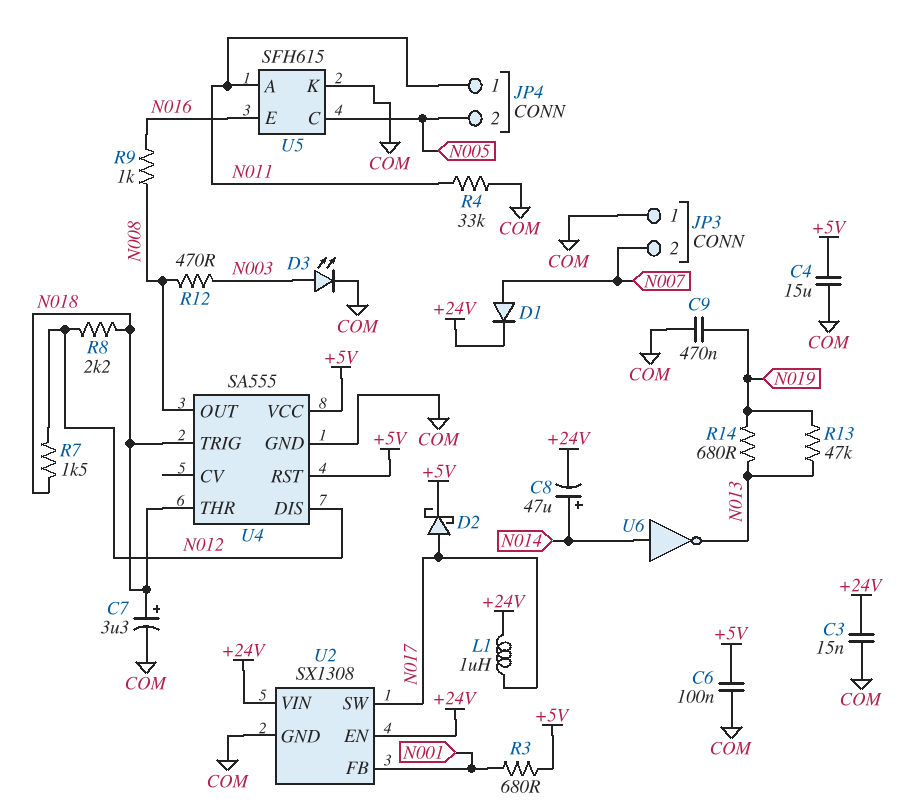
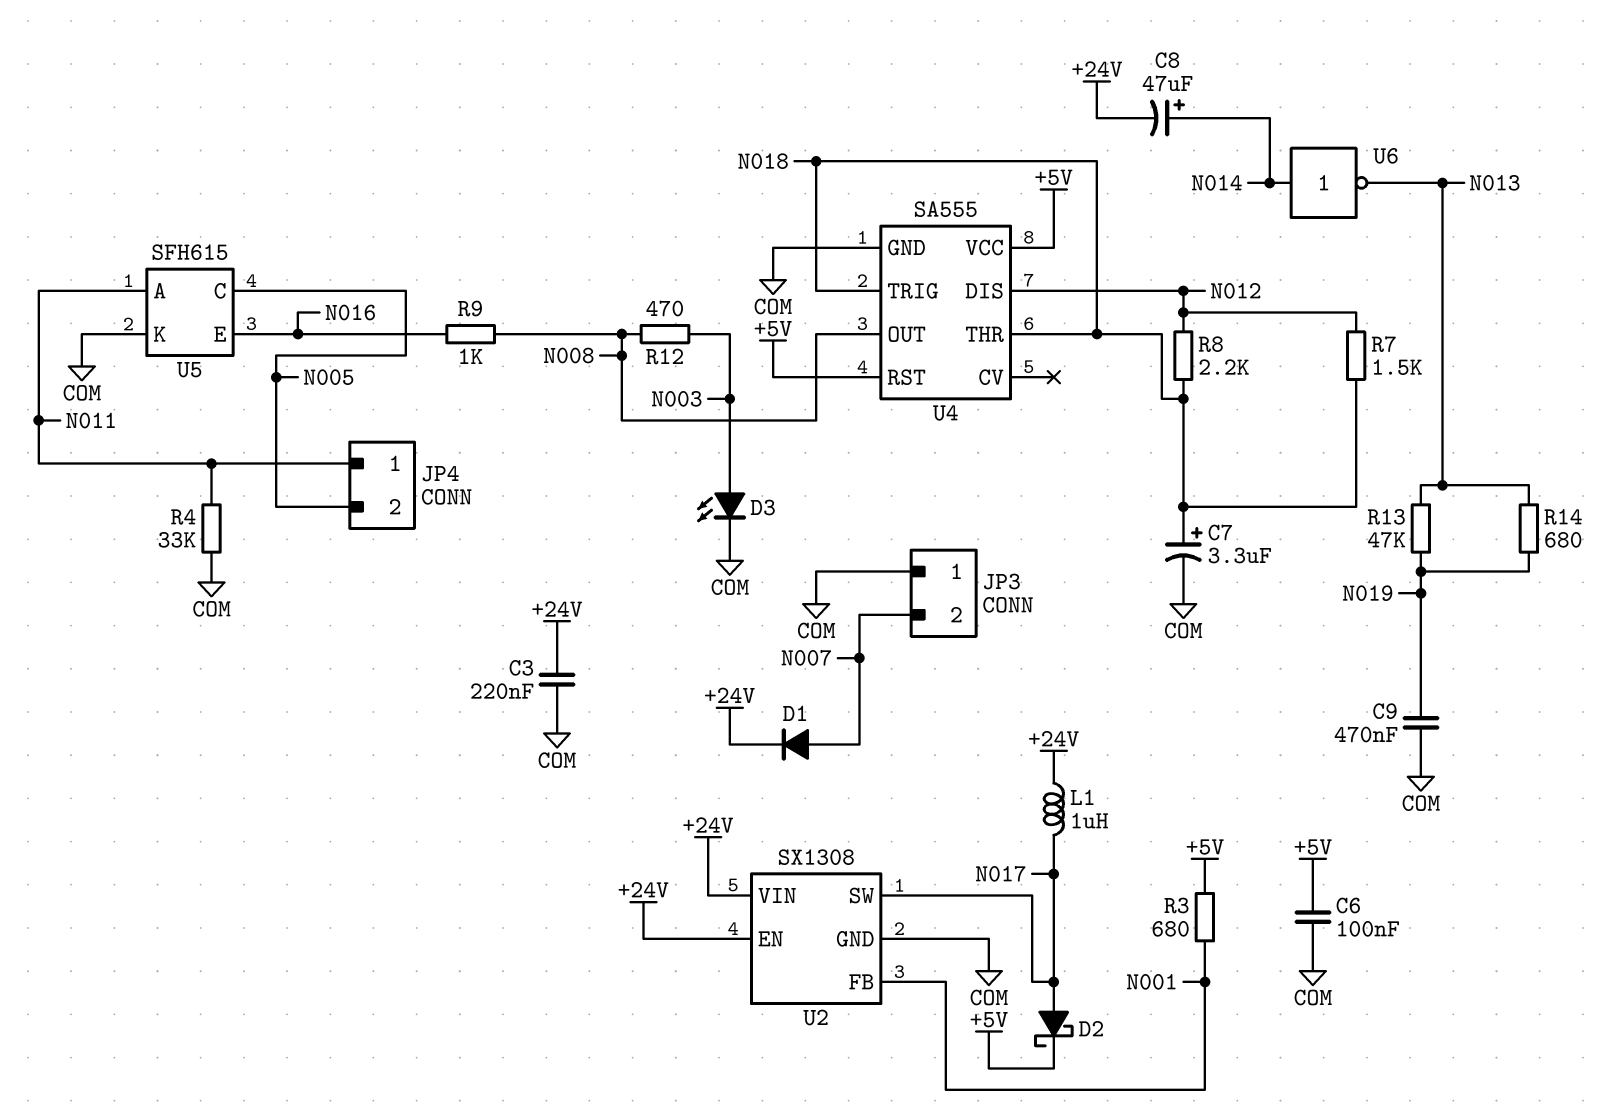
C3: 15nF (+24V, COM) -> 220nF (+24V, COM)
C4: 15uF (+5V, COM) -> none

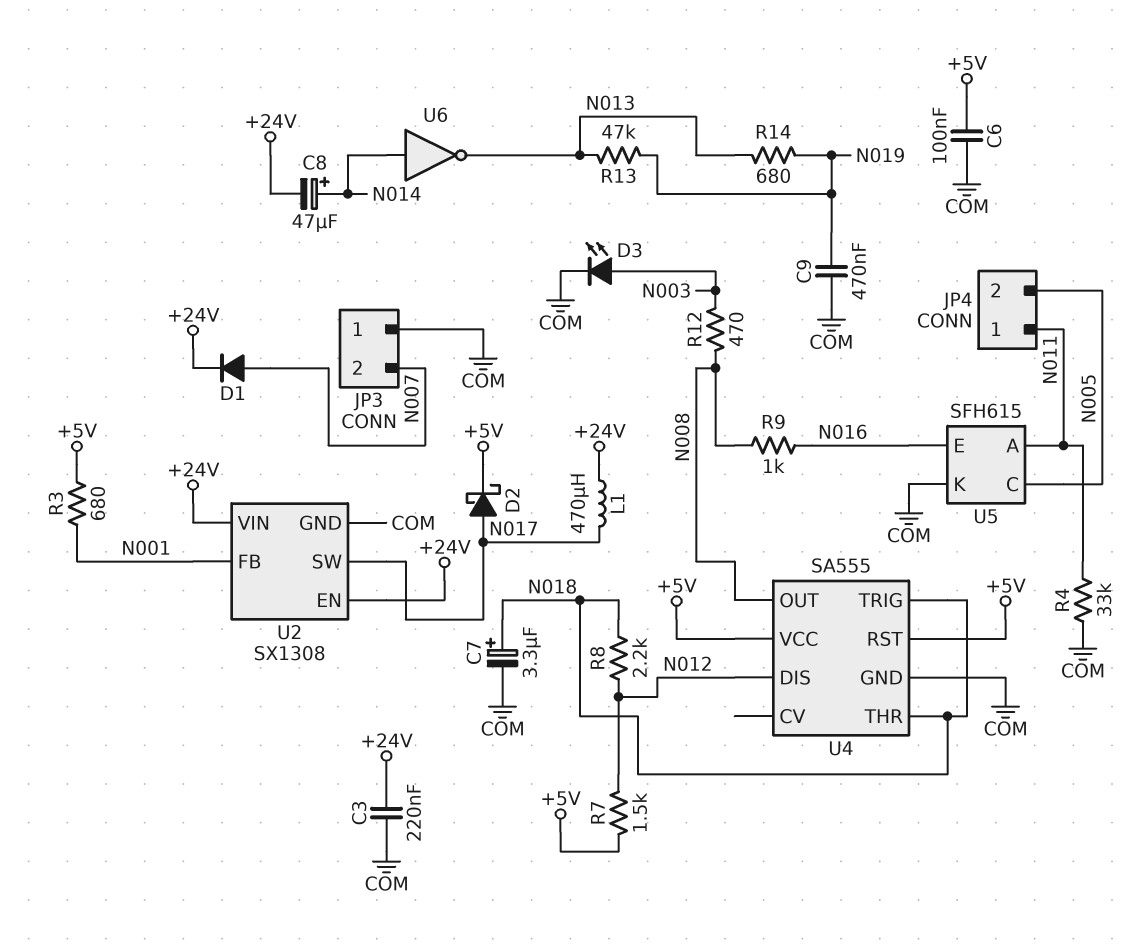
L1: 1uH (+24V, N017) -> 470uH (+24V, N017)
R7: 1.5k (N012, N018) -> 1.5k (+5V, N012)

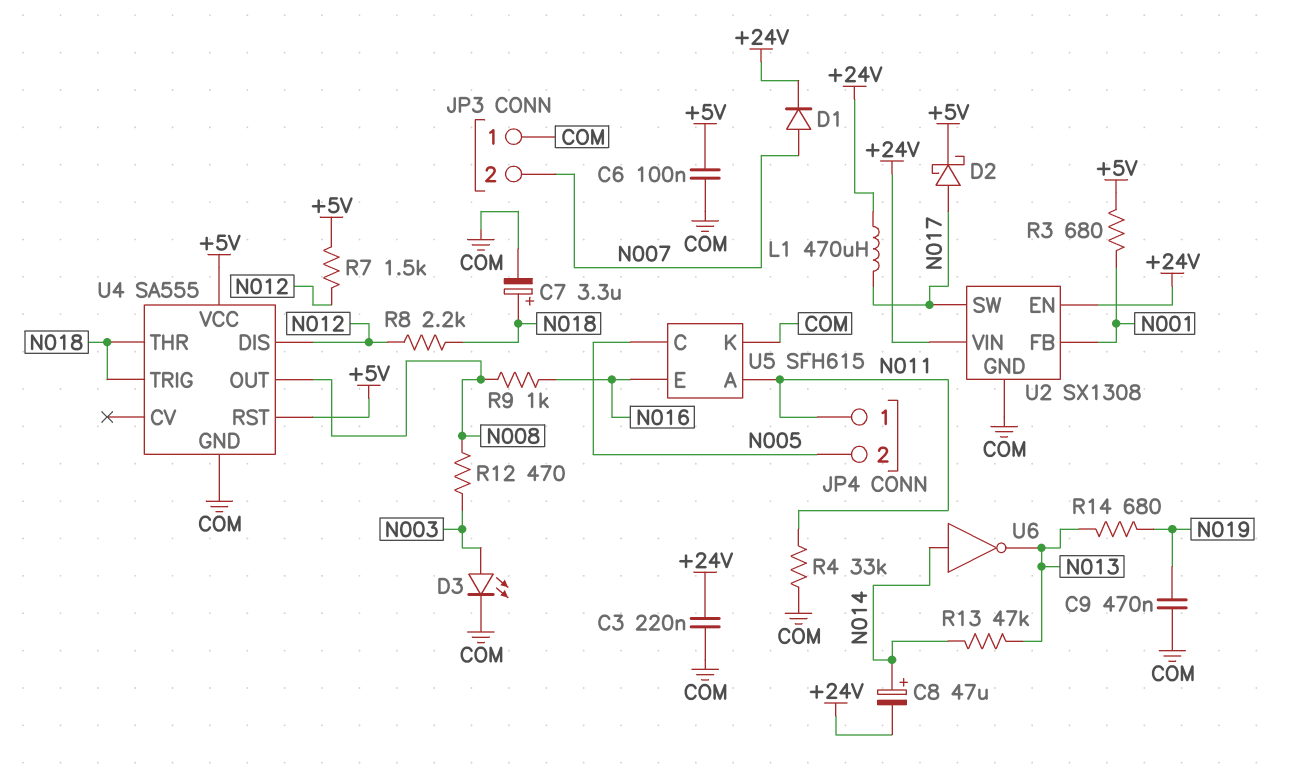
R13: 47k (N013, N019) -> 47k (N013, N014)

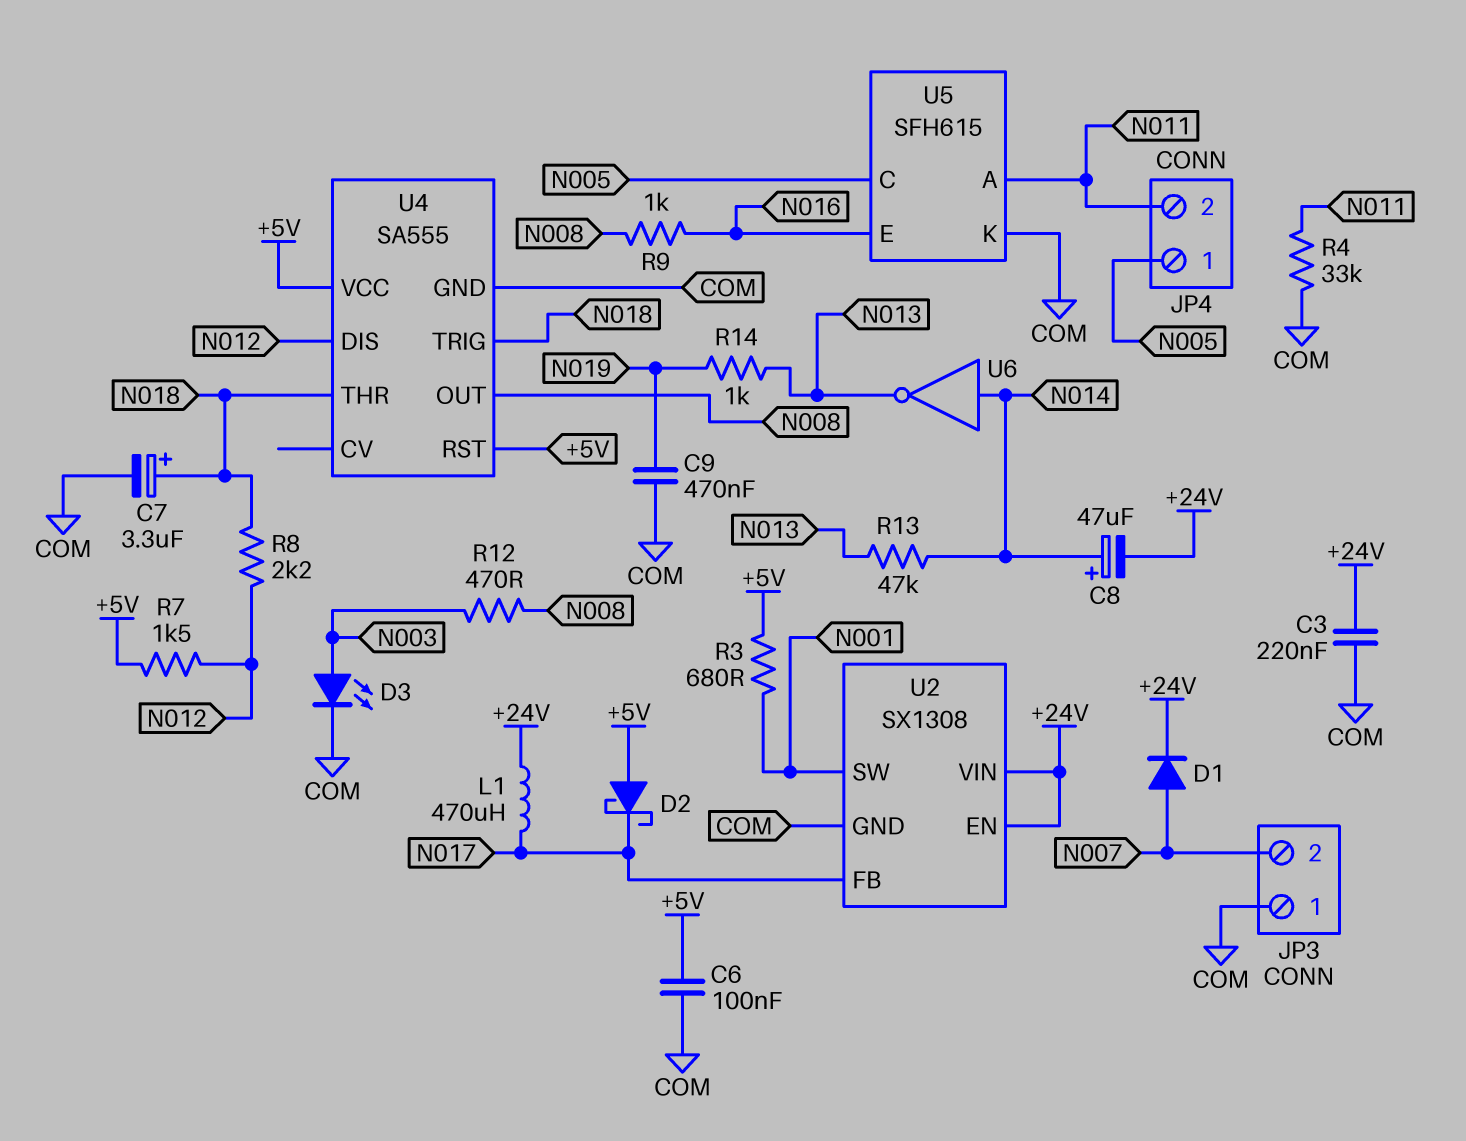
D2: schottky (A N017, K +5V) -> schottky (A +5V, K N017)
JP4 pin 1: N011 -> N005
JP4 pin 2: N005 -> N011
R14: 680 (N013, N019) -> 1k (N013, N019)
U2 pin FB: N001 -> N017
U2 pin SW: N017 -> N001

